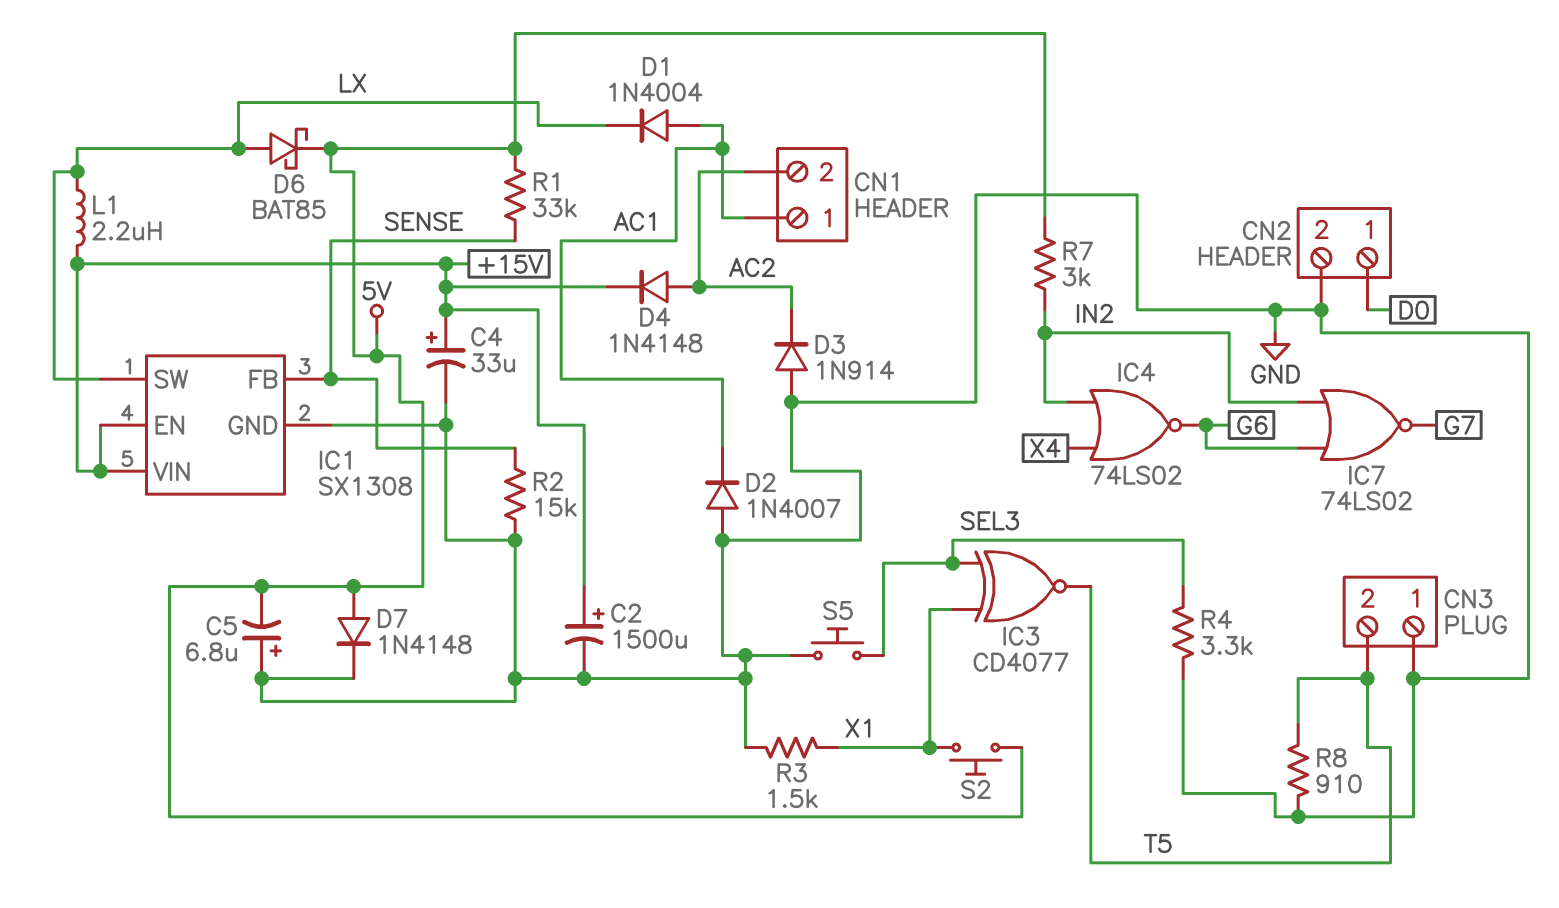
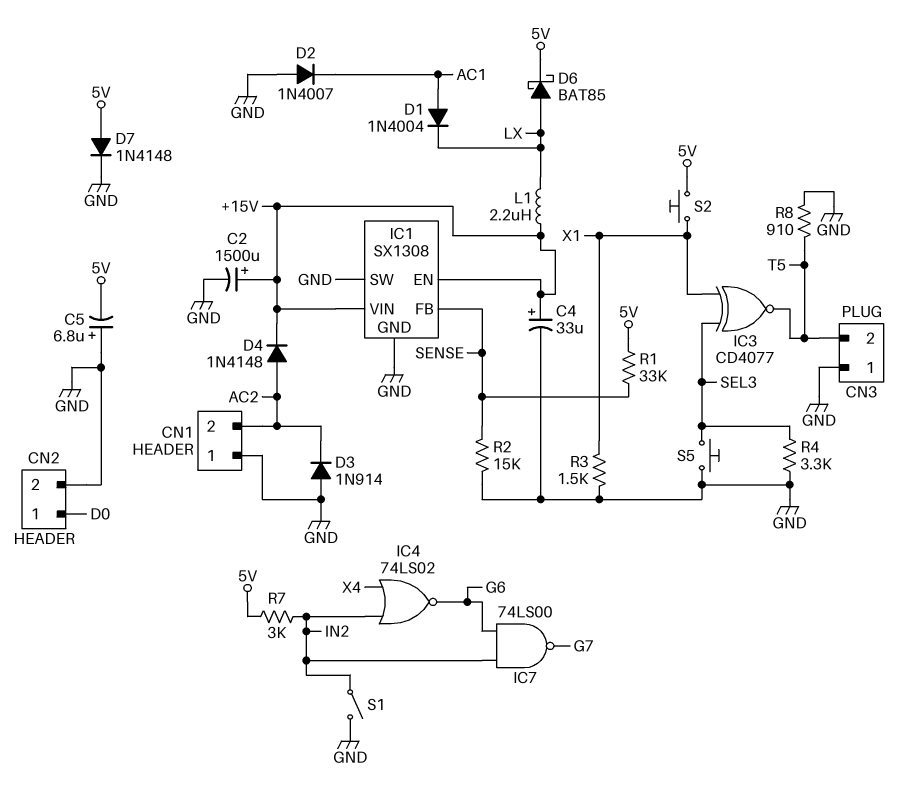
CN1 pin 1: AC1 -> GND
IC1 pin SW: LX -> GND
IC7: NOR 74LS02 (in G6, in IN2, out G7) -> NAND 74LS00 (in G6, in IN2, out G7)
S1: none -> switch (GND, IN2)

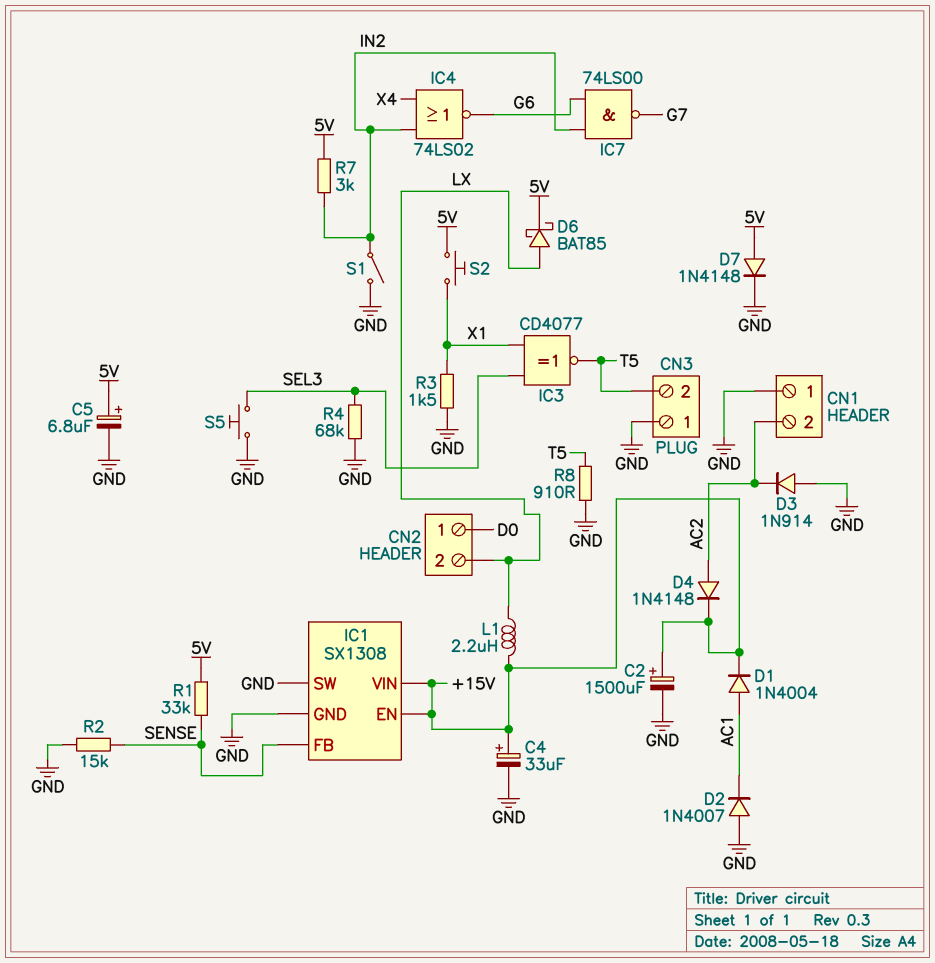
C5: 6.8uF (plus GND, minus 5V) -> 6.8uF (plus 5V, minus GND)
CN2 pin 2: GND -> LX
D1: diode 1N4004 (A AC1, K LX) -> diode 1N4004 (A AC1, K +15V)
R4: 3.3k (GND, SEL3) -> 68k (GND, SEL3)

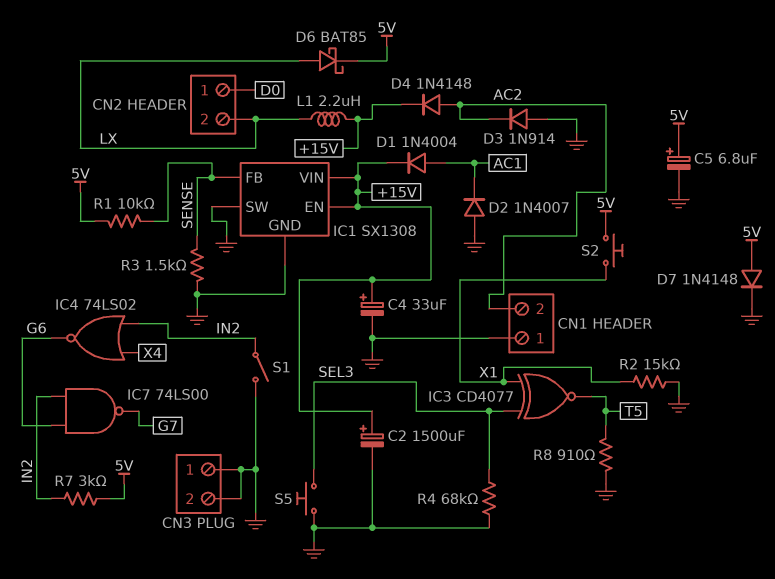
CN3 pin 2: T5 -> GND
R1: 33k (5V, SENSE) -> 10k (5V, SENSE)
R2: 15k (GND, SENSE) -> 15k (GND, X1)
R3: 1.5k (GND, X1) -> 1.5k (GND, SENSE)

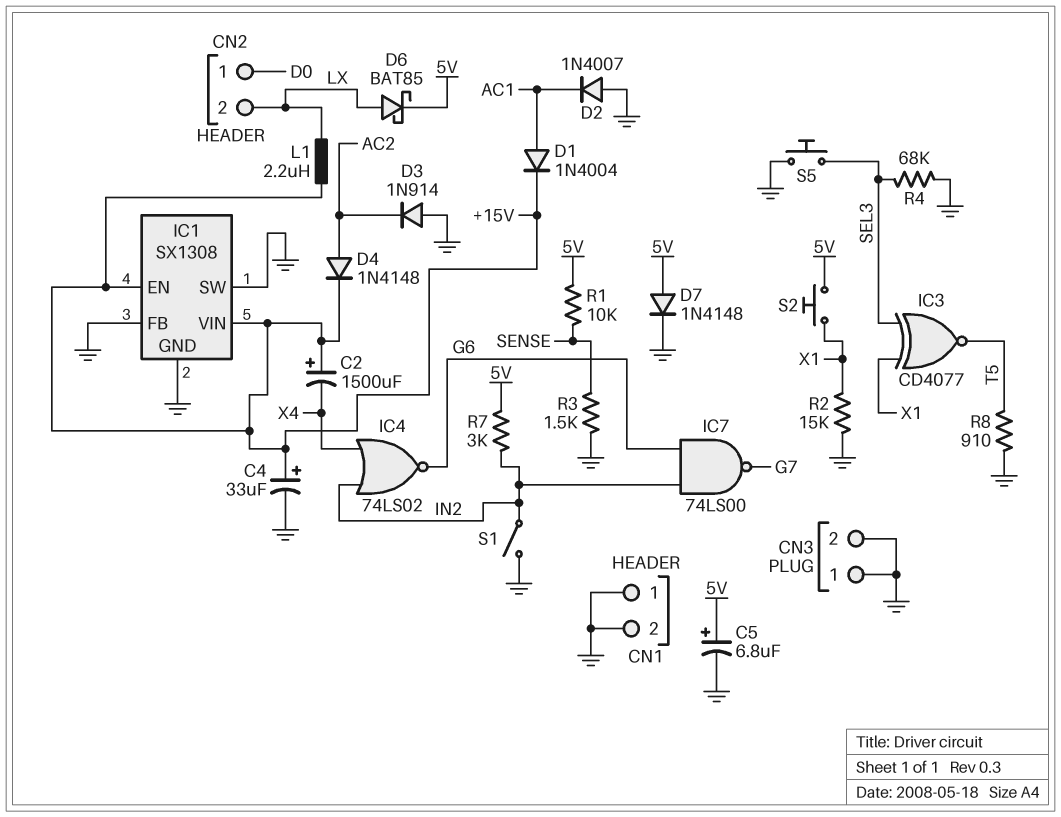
C2: 1500uF (plus +15V, minus GND) -> 1500uF (plus +15V, minus X4)
CN1 pin 2: AC2 -> GND
IC1 pin FB: SENSE -> GND

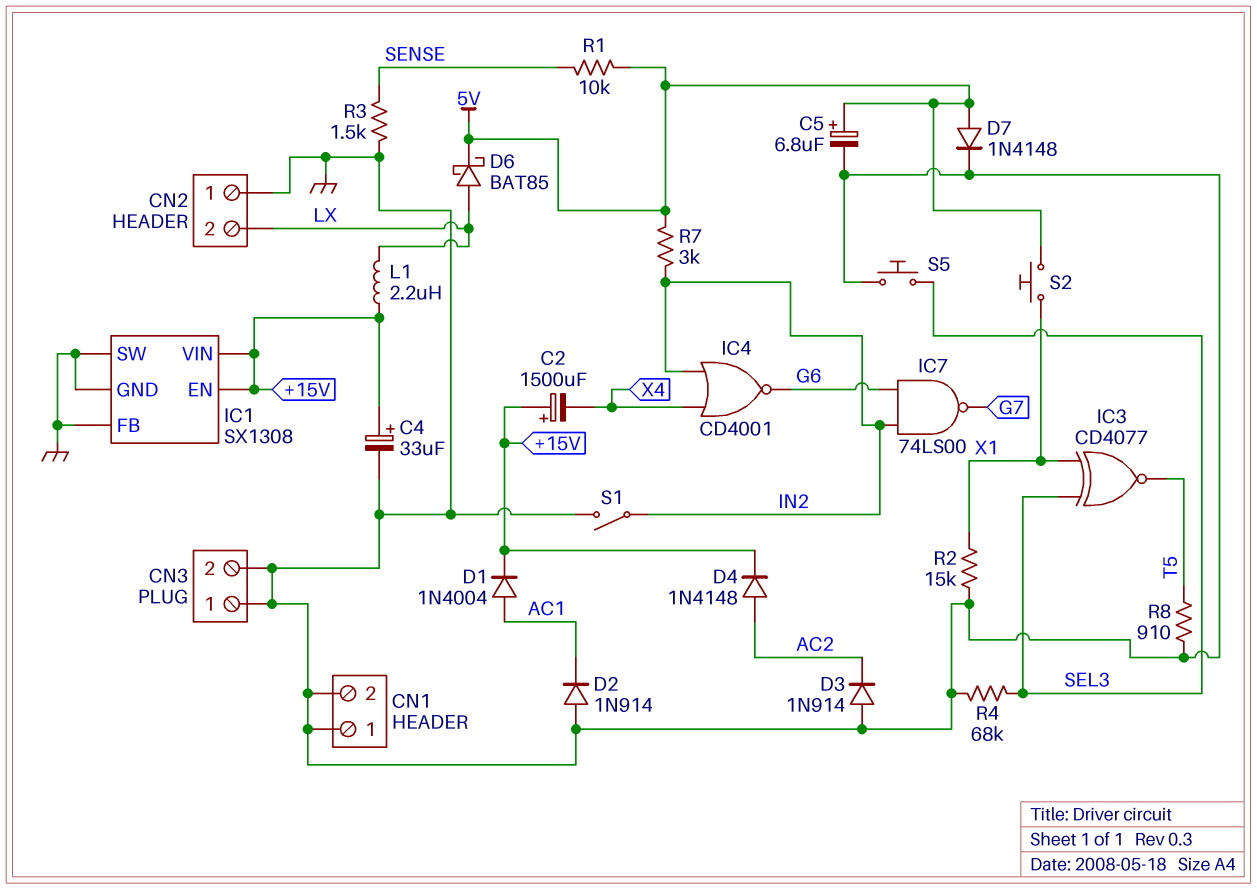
CN2 pin 1: D0 -> GND
D2: diode 1N4007 (A GND, K AC1) -> diode 1N914 (A GND, K AC1)
IC4: NOR 74LS02 (in IN2, in X4, out G6) -> NOR CD4001 (in IN2, in X4, out G6)

